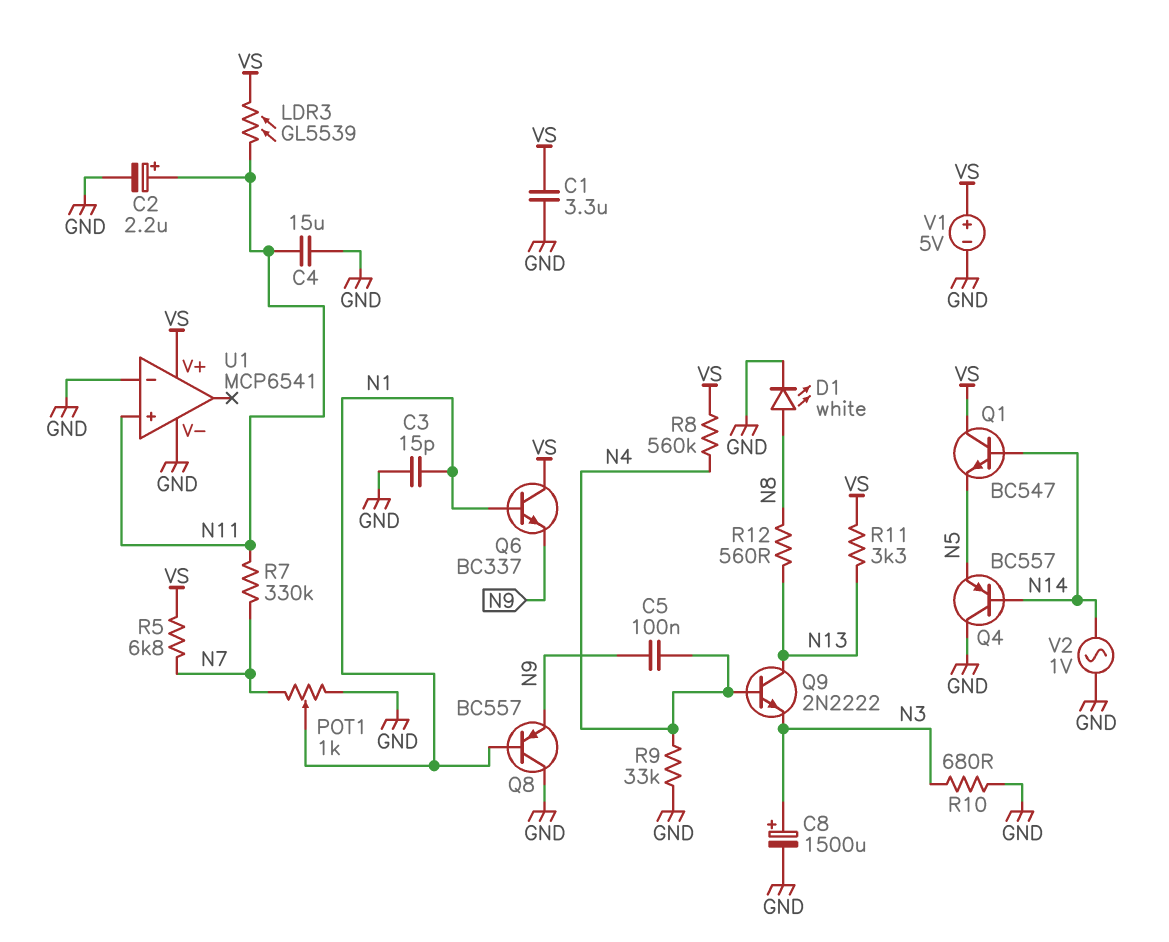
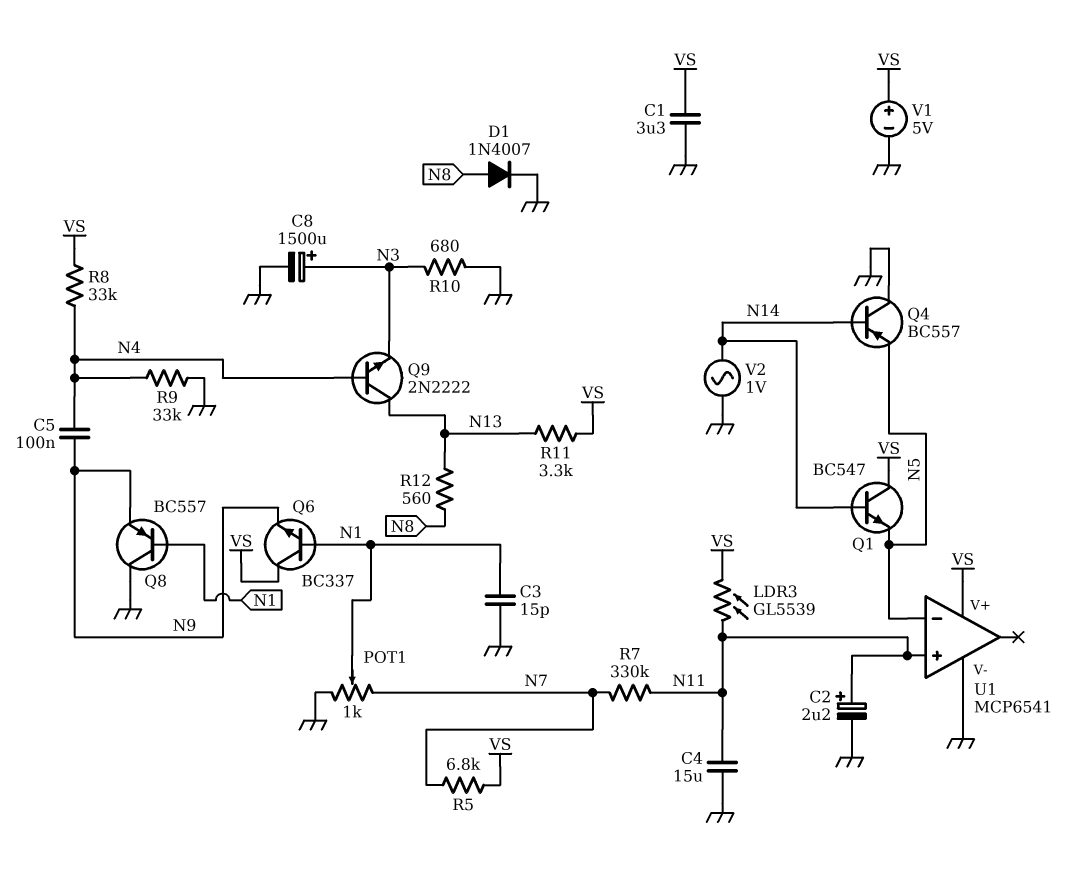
D1: LED white (A N8, K GND) -> diode 1N4007 (A N8, K GND)
R8: 560k (N4, VS) -> 33k (N4, VS)
U1 pin in-: GND -> N5

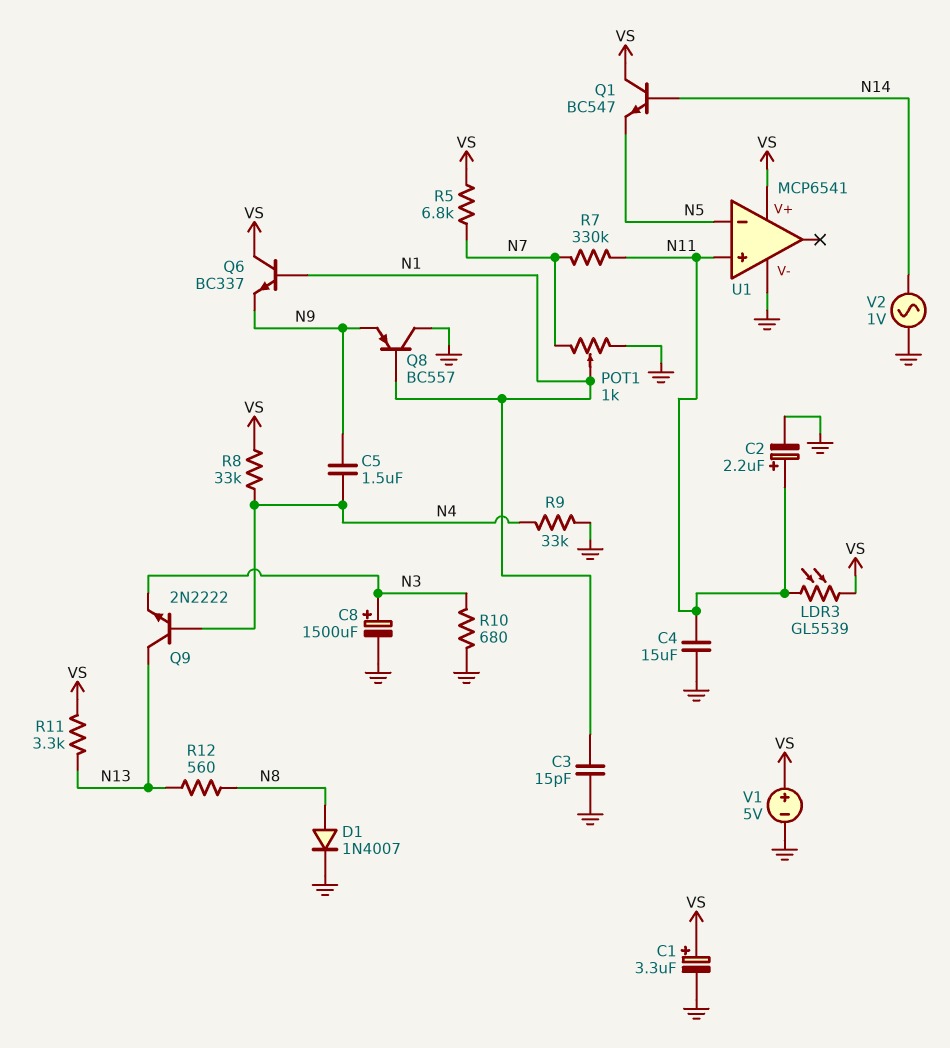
C1: 3.3uF (GND, VS) -> 3.3uF (plus VS, minus GND)
C5: 100nF (N4, N9) -> 1.5uF (N4, N9)
Q4: PNP BC557 (B N14, C GND, E N5) -> none

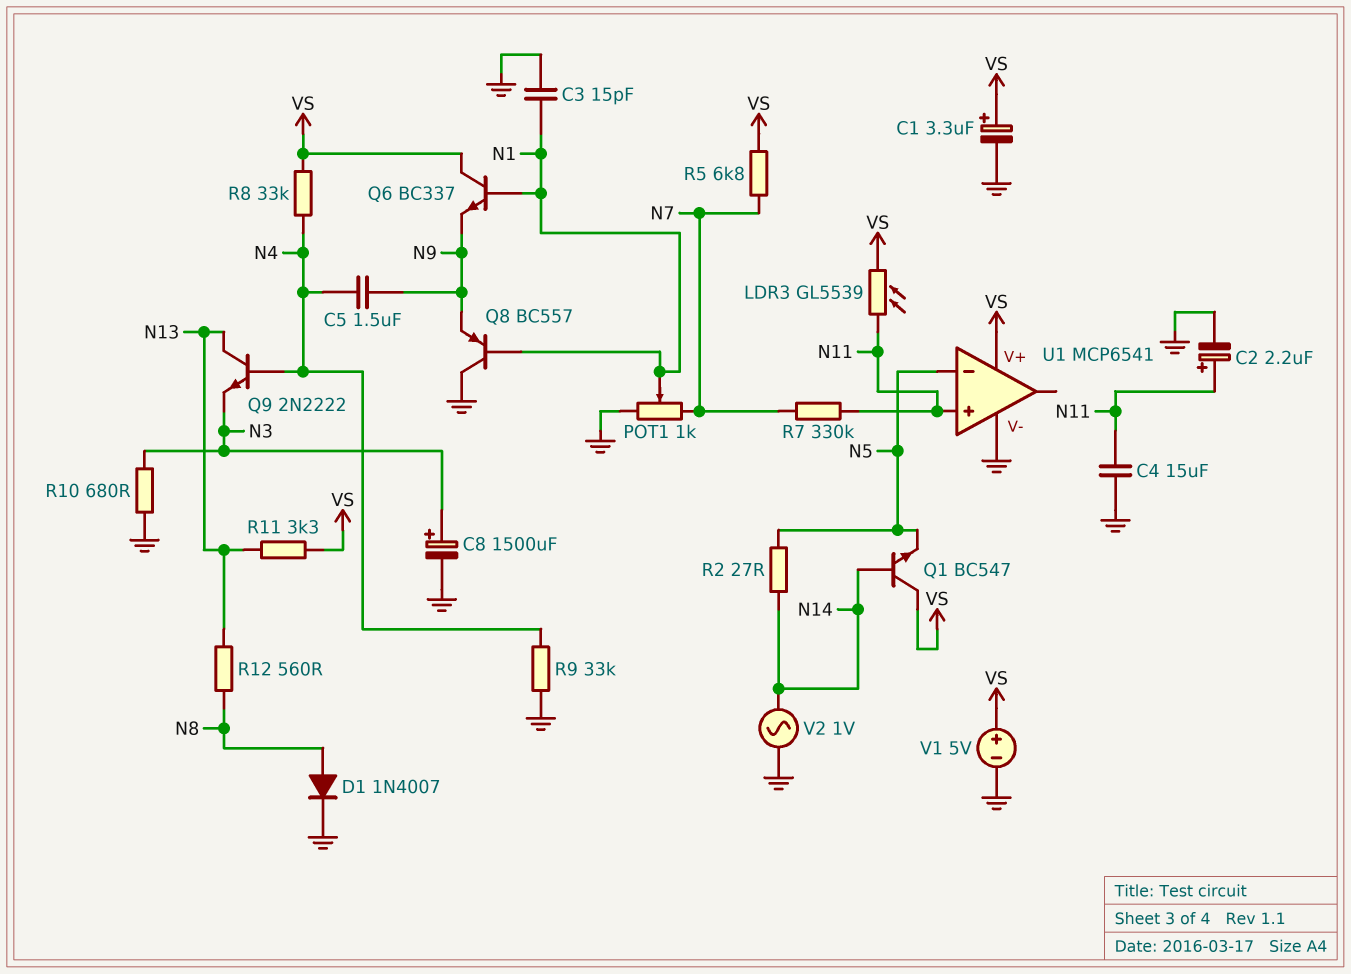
R2: none -> 27 (N5, N14)

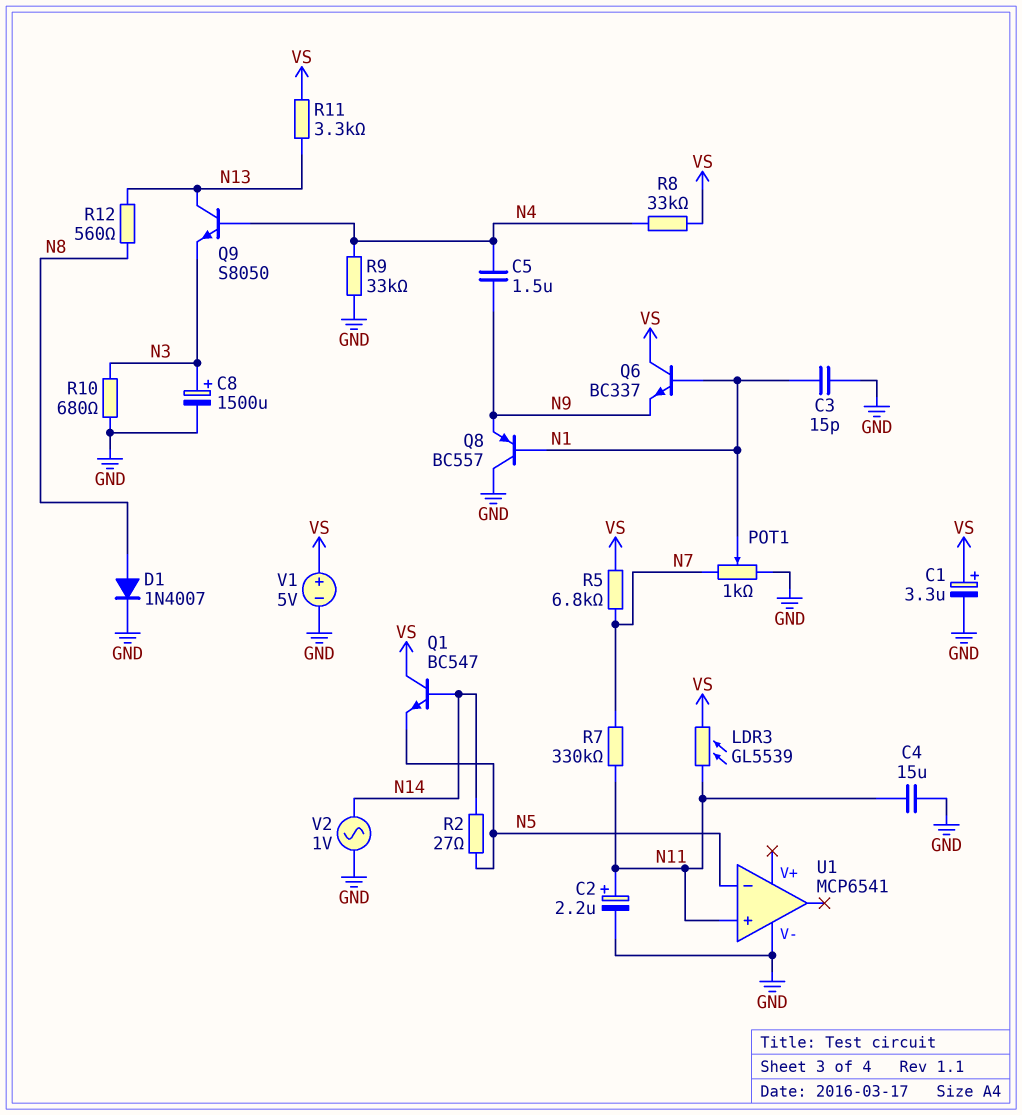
Q9: NPN 2N2222 (B N4, C N13, E N3) -> NPN S8050 (B N4, C N13, E N3)
U1 pin V+: VS -> none

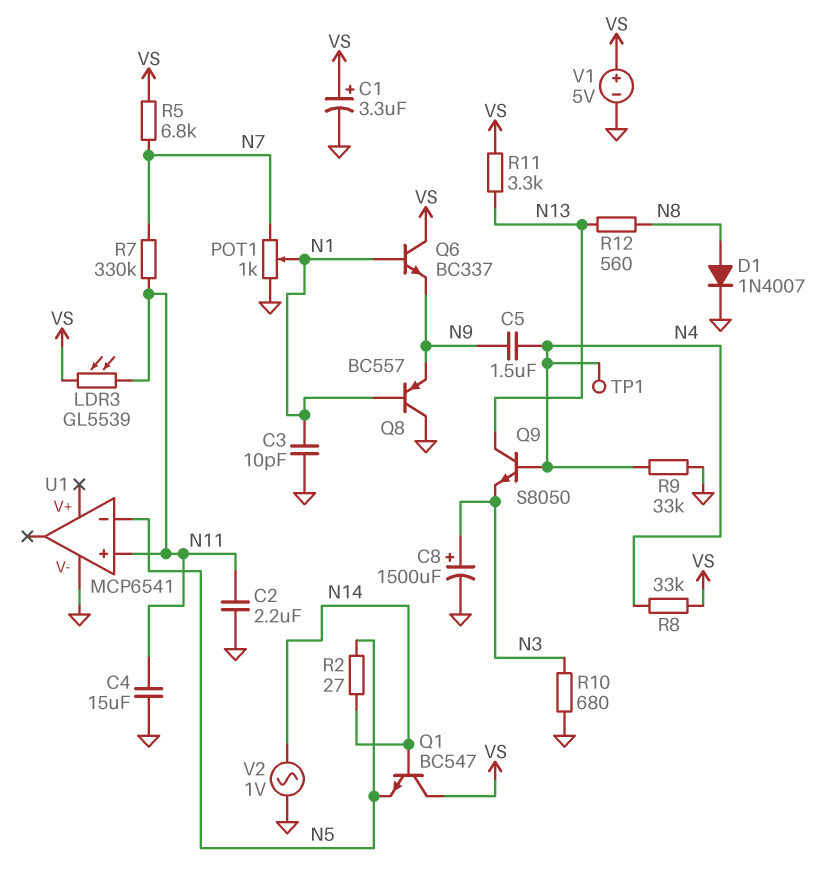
C2: 2.2uF (plus N11, minus GND) -> 2.2uF (GND, N11)
C3: 15pF (GND, N1) -> 10pF (GND, N1)
TP1: none -> test point (N4)

